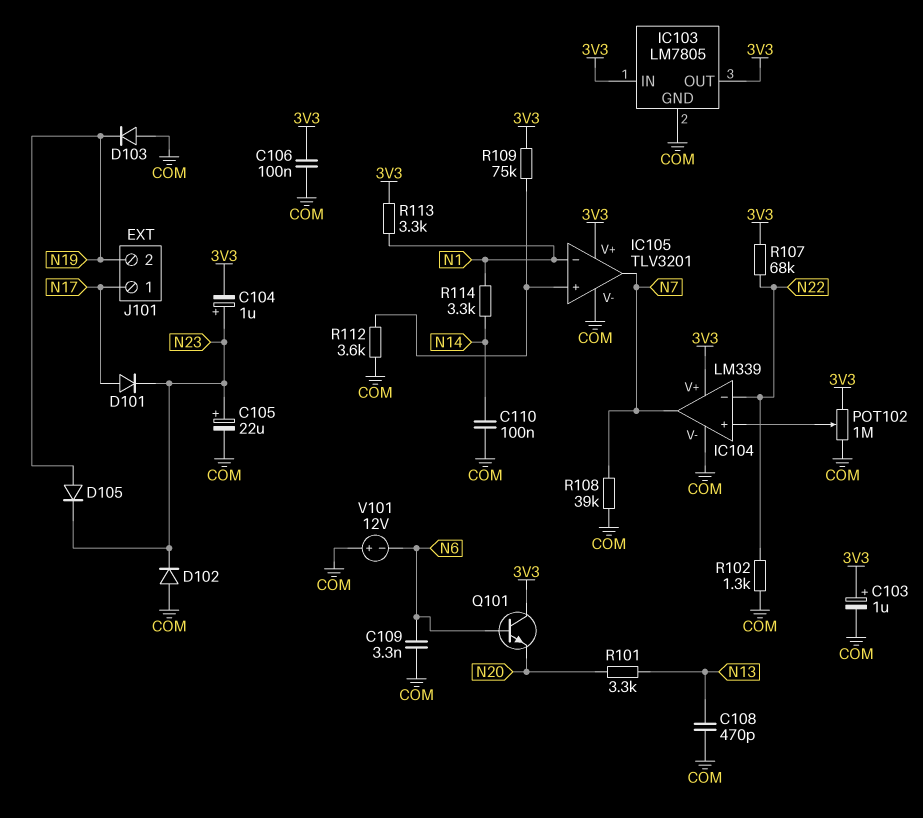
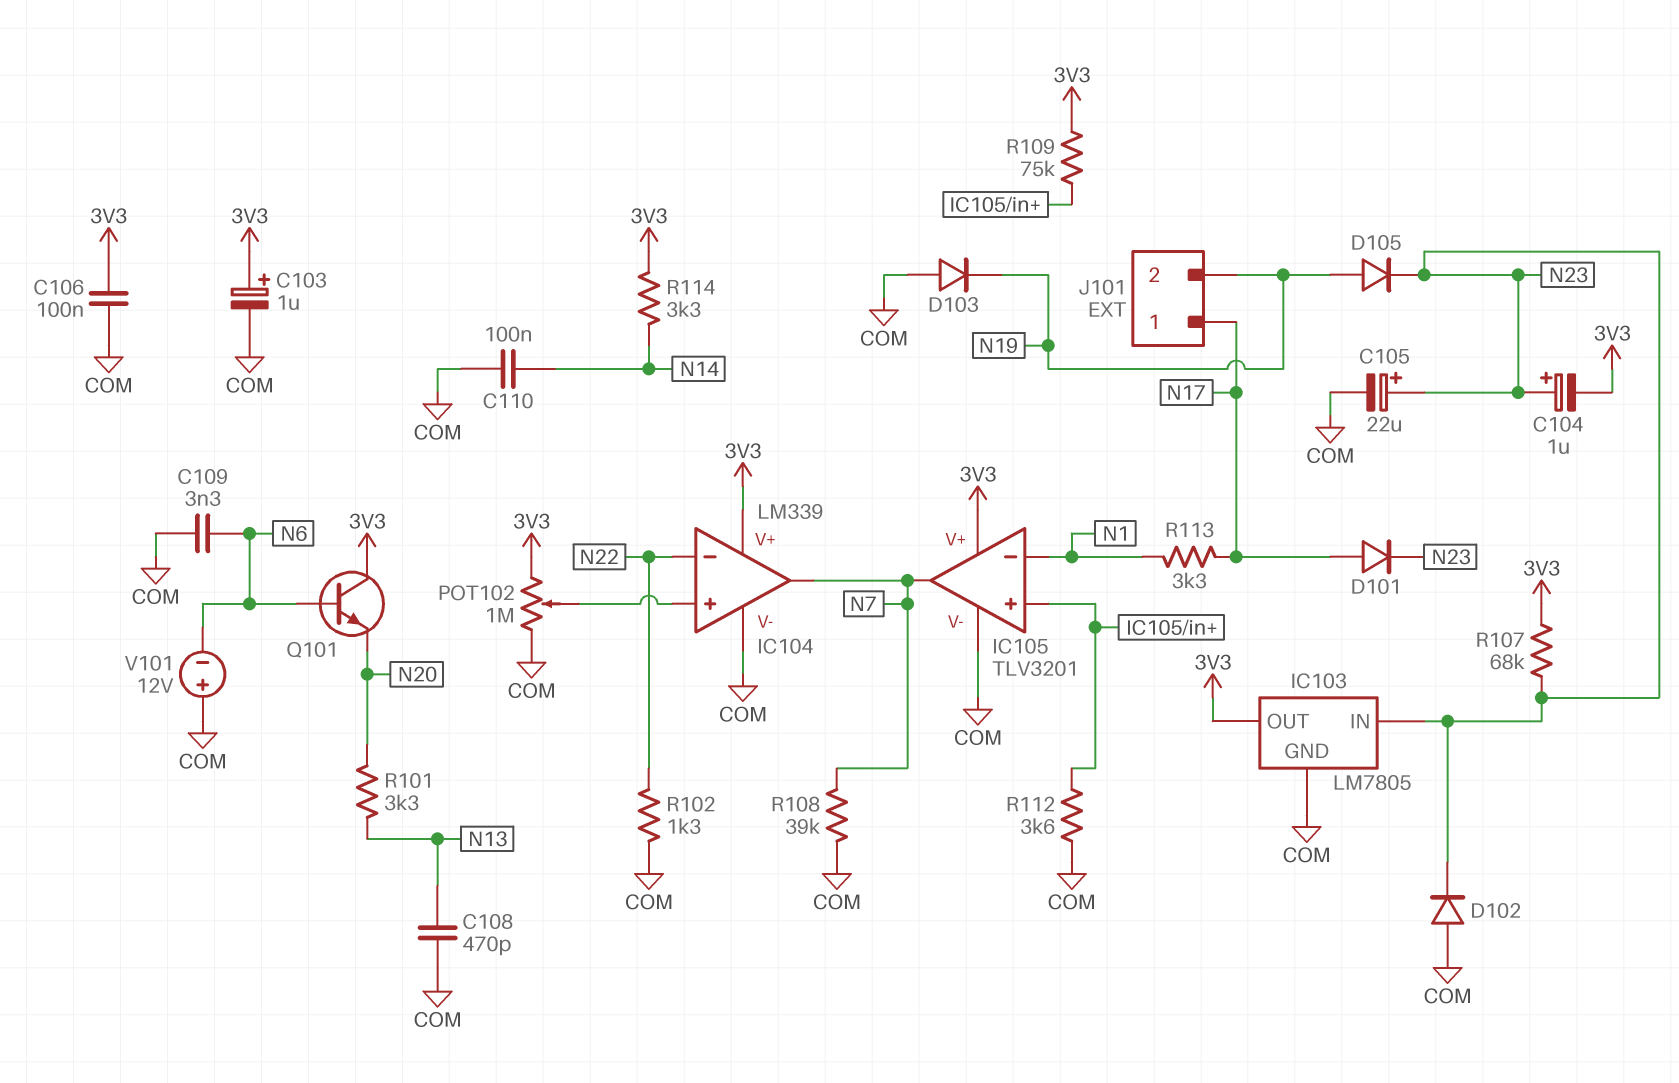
IC103 pin IN: 3V3 -> N23
R107: 68k (3V3, N22) -> 68k (3V3, N23)
R113: 3.3k (3V3, N1) -> 3.3k (N1, N17)
R114: 3.3k (N1, N14) -> 3.3k (3V3, N14)

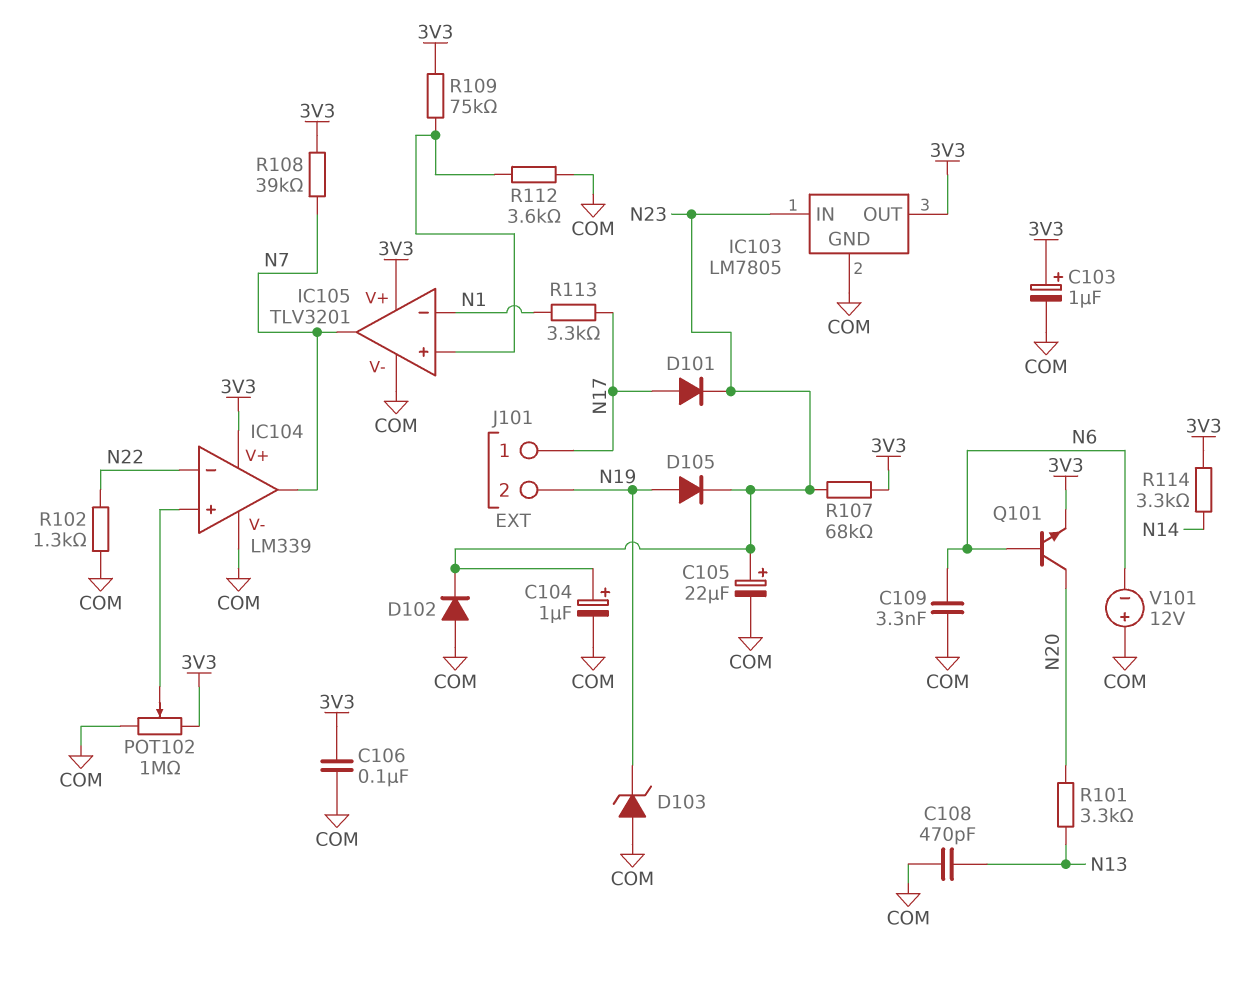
C104: 1uF (plus N23, minus 3V3) -> 1uF (plus N23, minus COM)
C110: 100nF (COM, N14) -> none
D103: diode (A COM, K N19) -> zener (A COM, K N19)
Q101: NPN (B N6, C 3V3, E N20) -> NPN (B N6, C N20, E 3V3)
R108: 39k (COM, N7) -> 39k (3V3, N7)

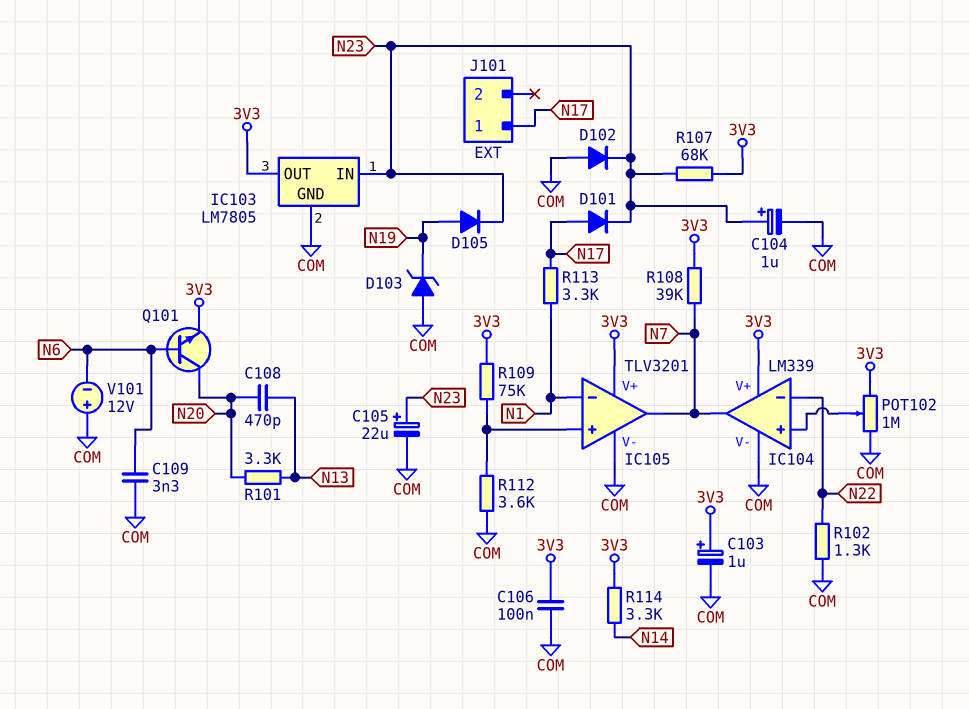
C108: 470pF (COM, N13) -> 470pF (N13, N20)
J101 pin 2: N19 -> none

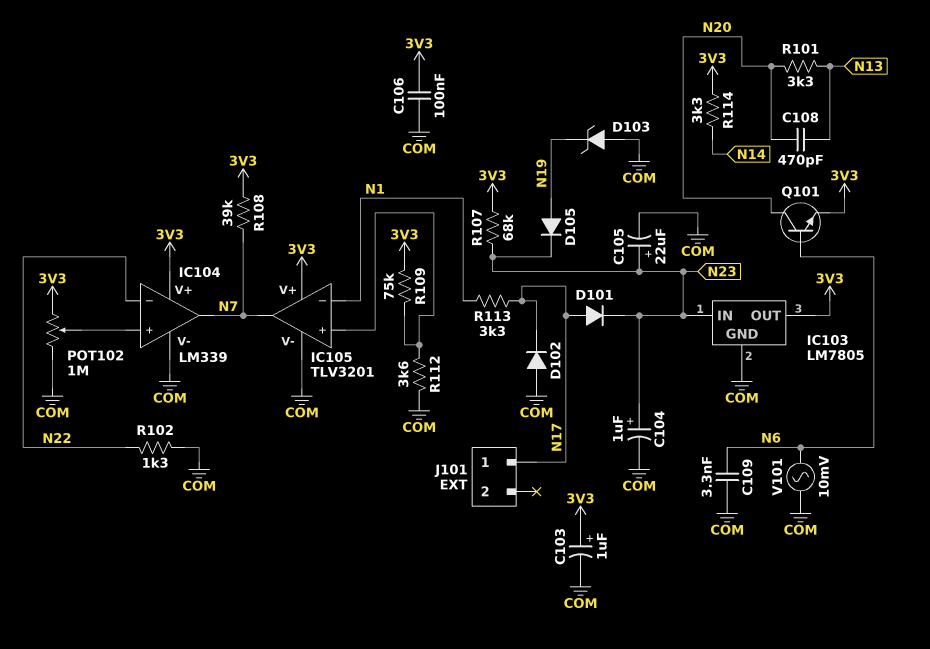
D102: diode (A COM, K N23) -> diode (A COM, K N17)
V101: 12V (plus COM, minus N6) -> AC 10mV (COM, N6)

